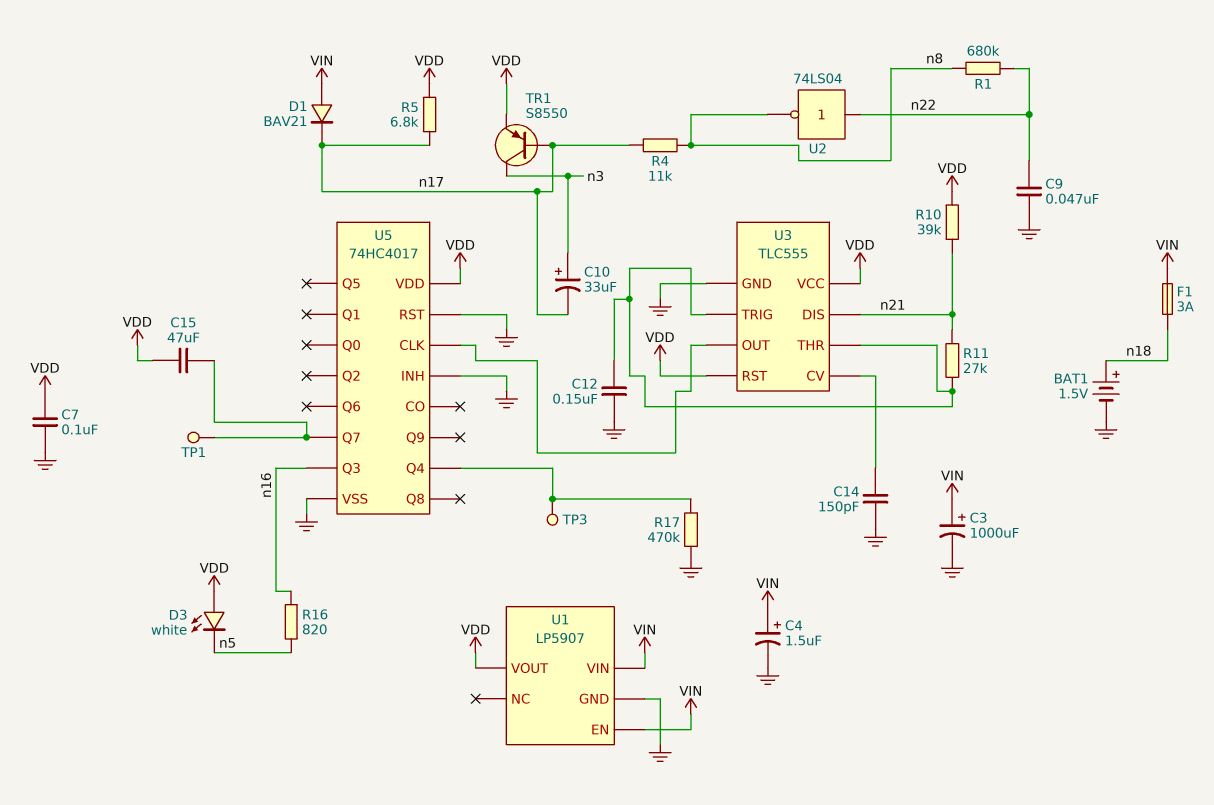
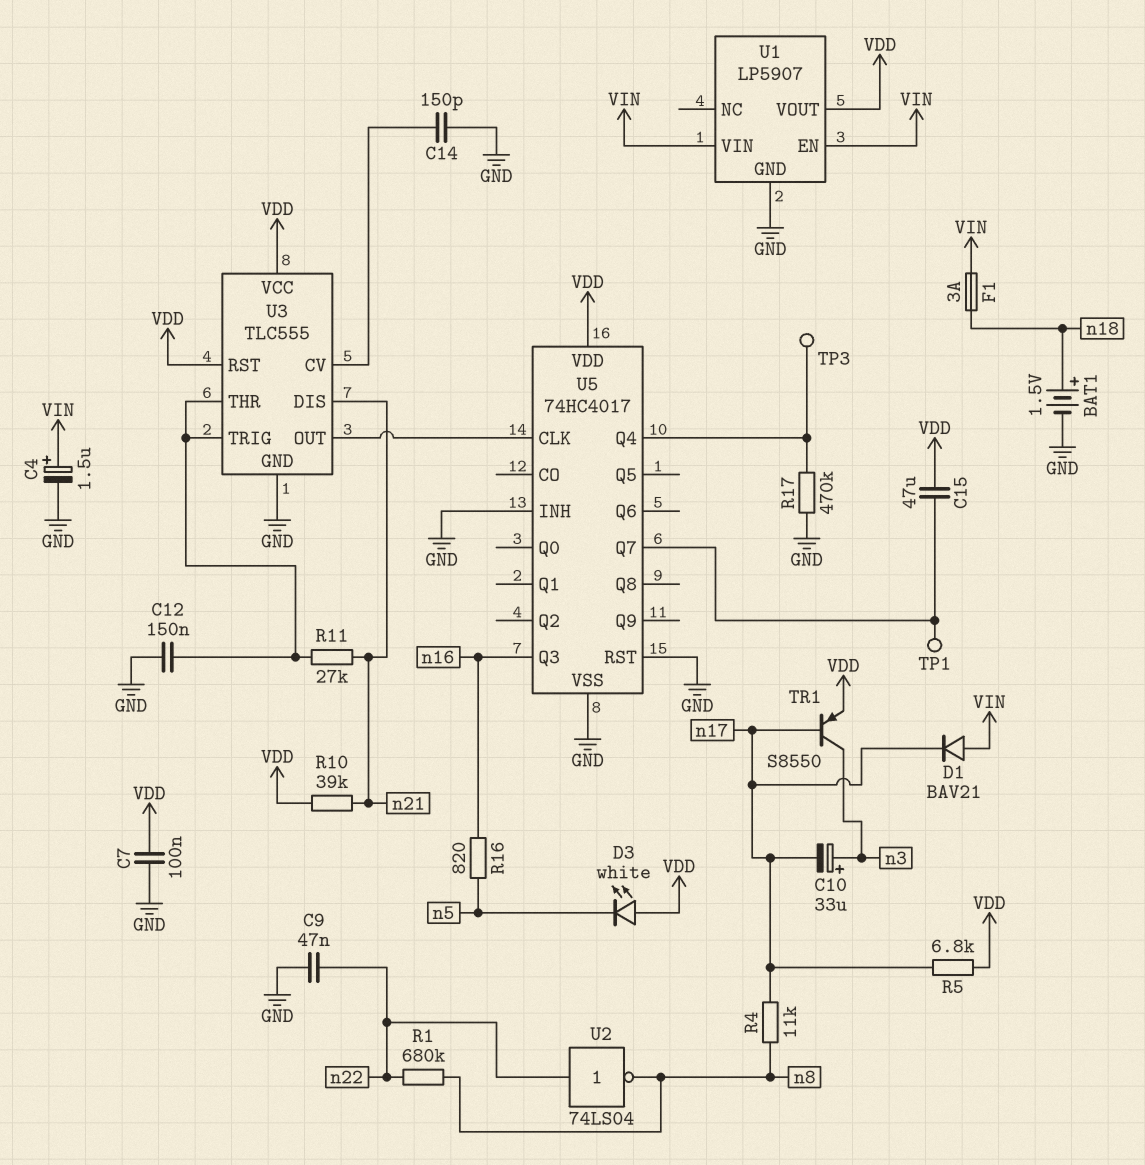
C3: 1000uF (plus VIN, minus GND) -> none

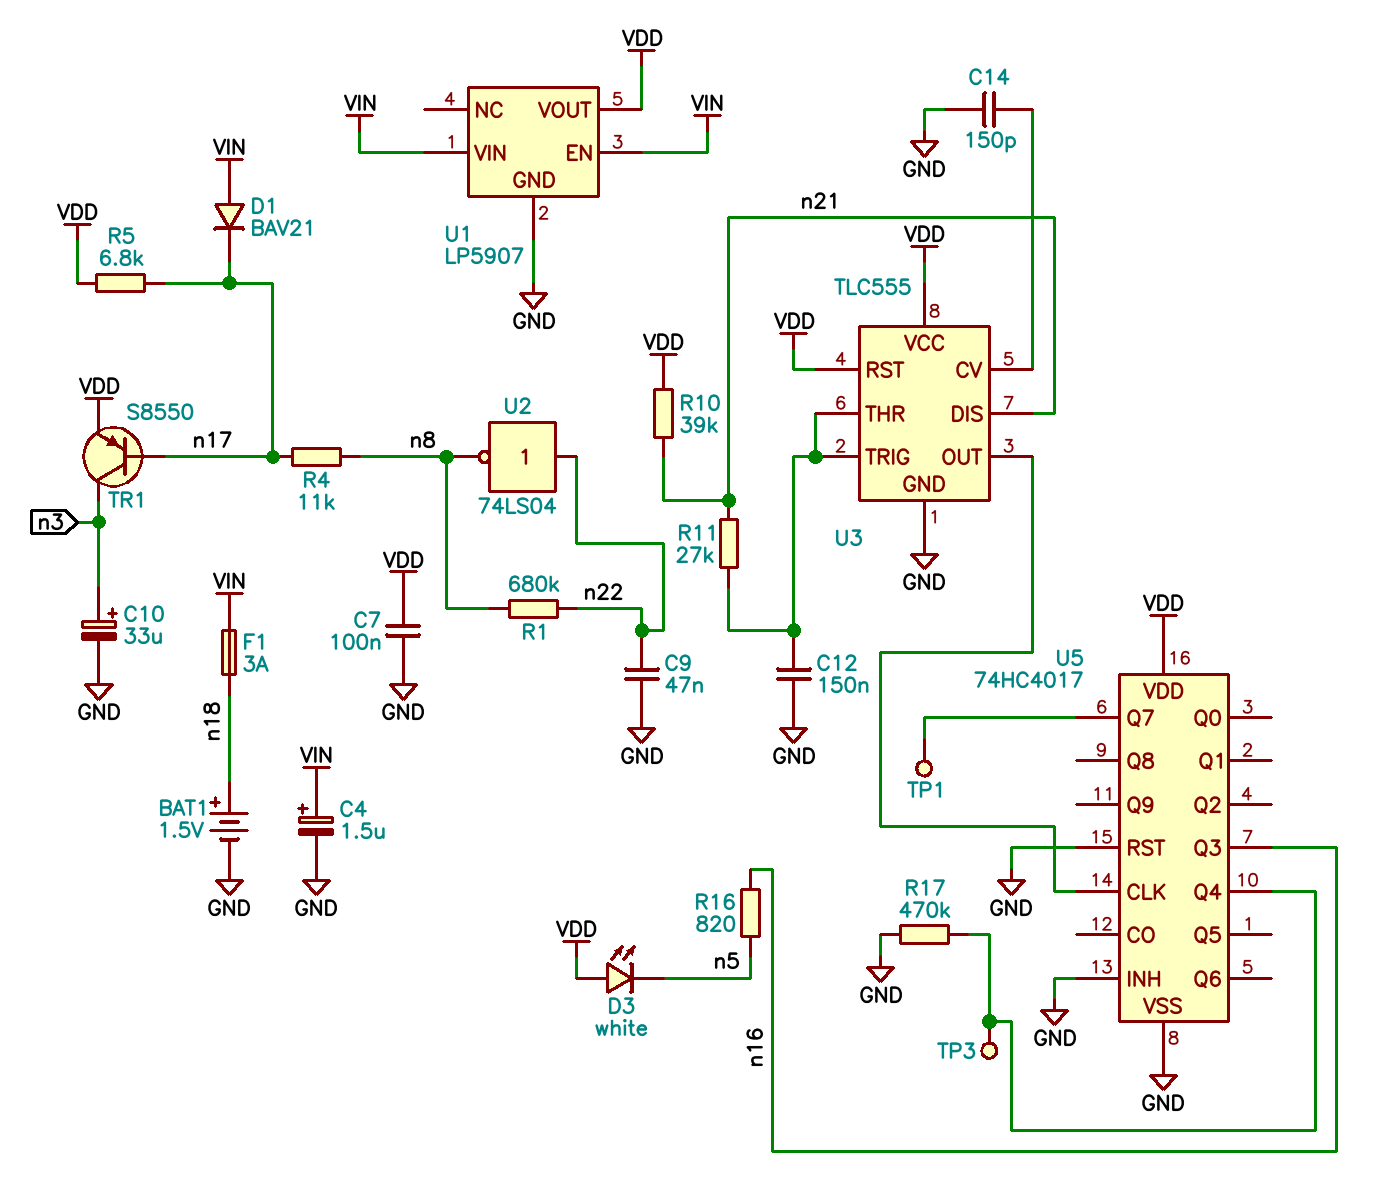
C10: 33uF (plus n3, minus n17) -> 33uF (plus n3, minus GND)
C15: 47uF (U5/Q7, VDD) -> none

